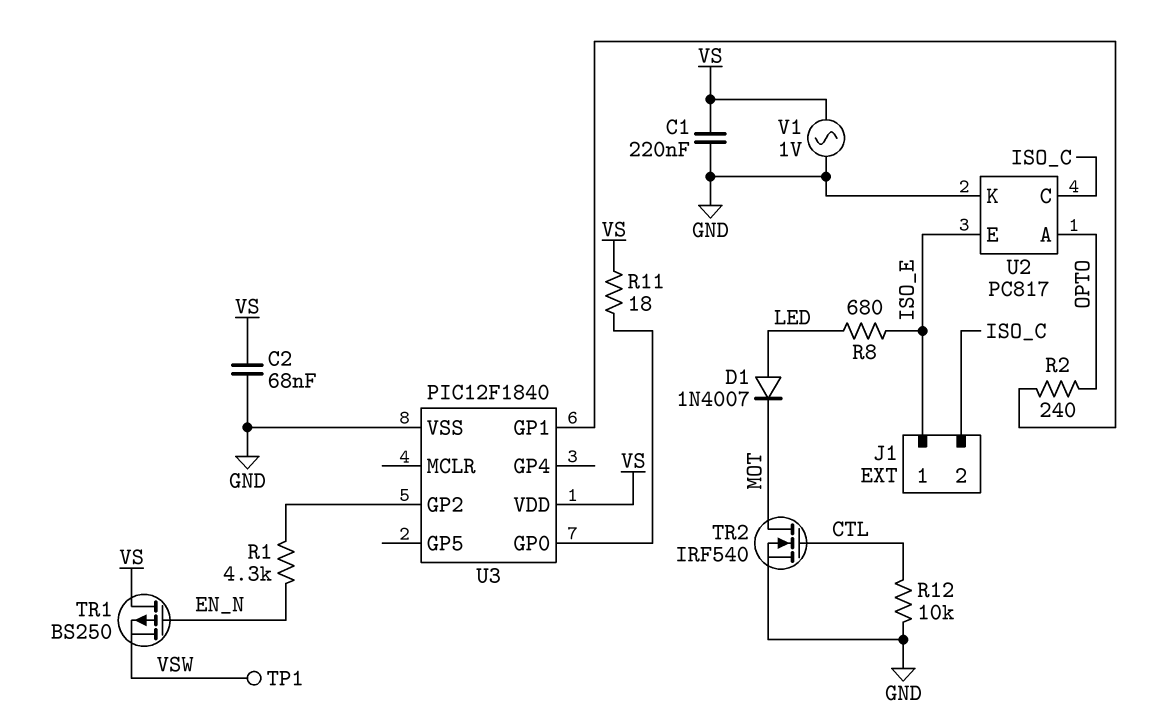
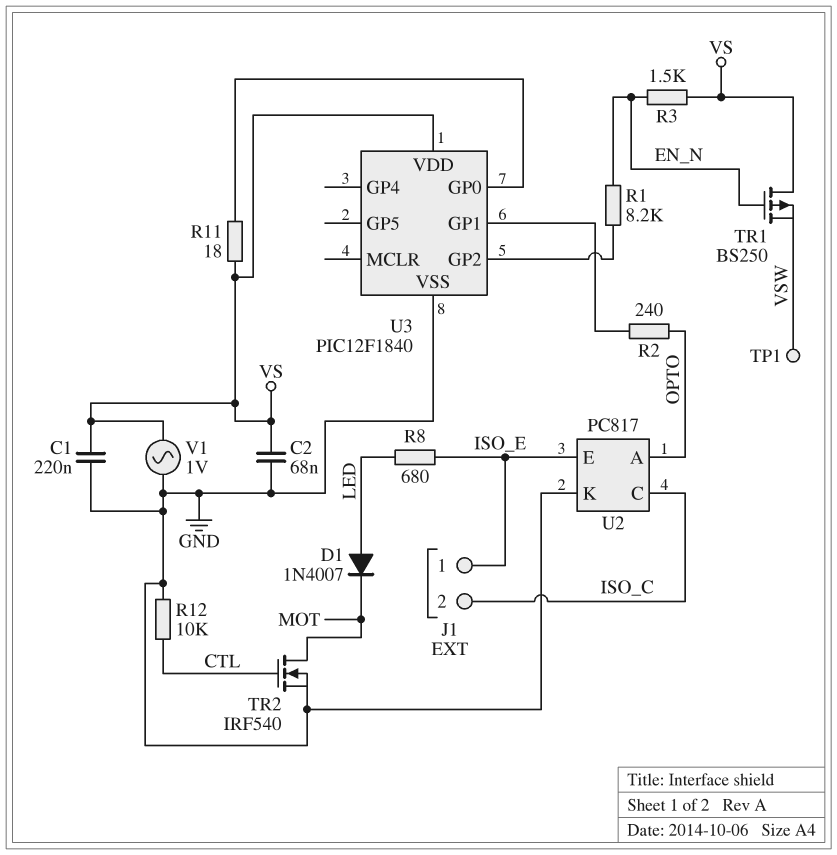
R1: 4.3k (EN_N, U3/GP2) -> 8.2k (EN_N, U3/GP2)
R3: none -> 1.5k (EN_N, VS)

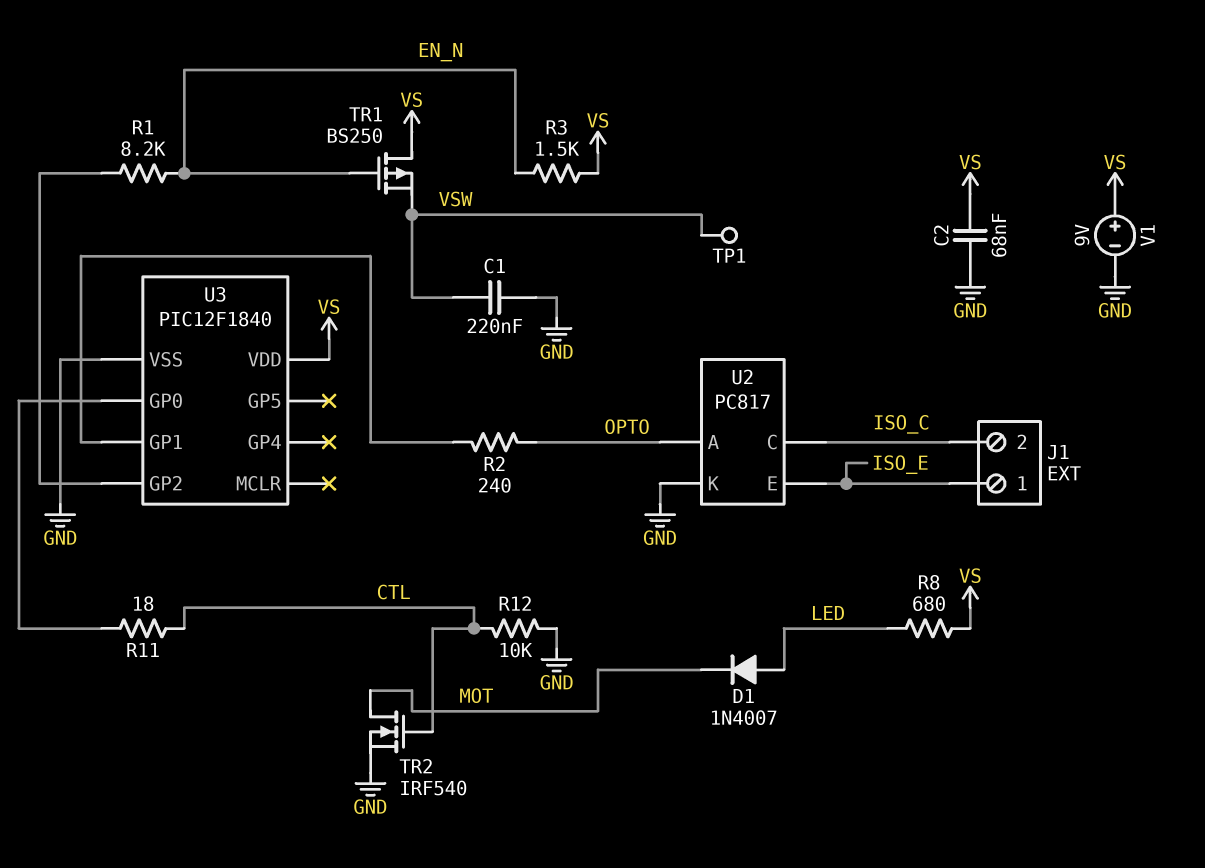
C1: 220nF (GND, VS) -> 220nF (GND, VSW)
R8: 680 (ISO_E, LED) -> 680 (LED, VS)
R11: 18 (U3/GP0, VS) -> 18 (CTL, U3/GP0)
V1: AC 1V (GND, VS) -> 9V (plus VS, minus GND)

